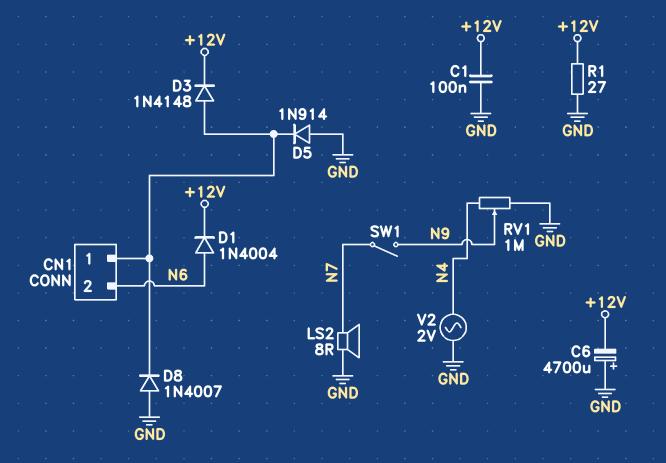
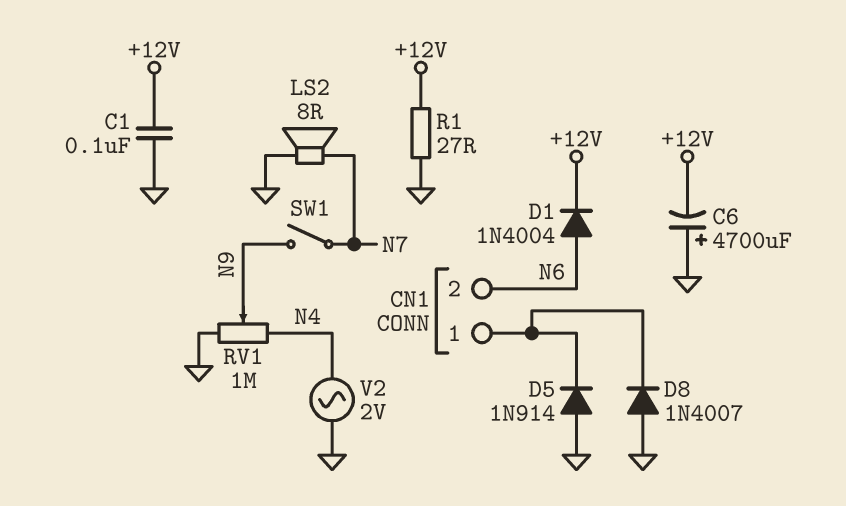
D3: diode 1N4148 (A CN1/1, K +12V) -> none

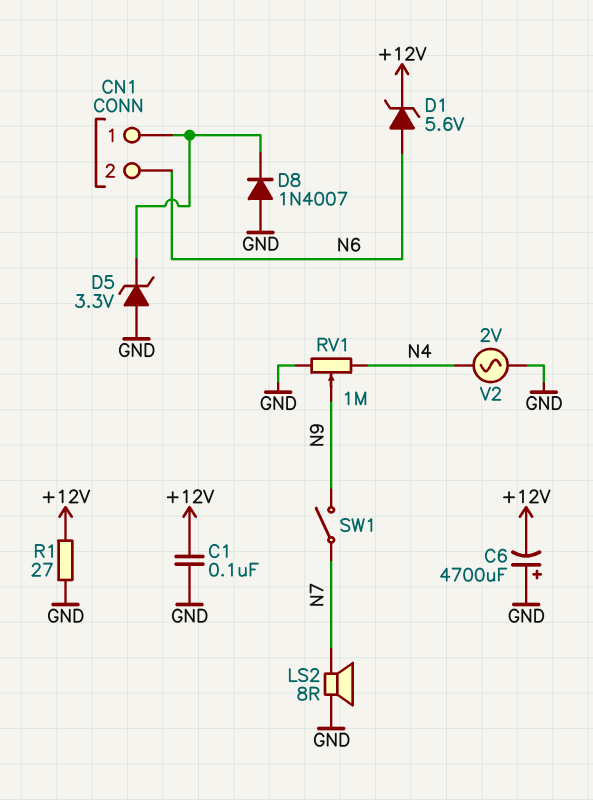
D1: diode 1N4004 (A N6, K +12V) -> zener 5.6V (A N6, K +12V)
D5: diode 1N914 (A GND, K CN1/1) -> zener 3.3V (A GND, K CN1/1)

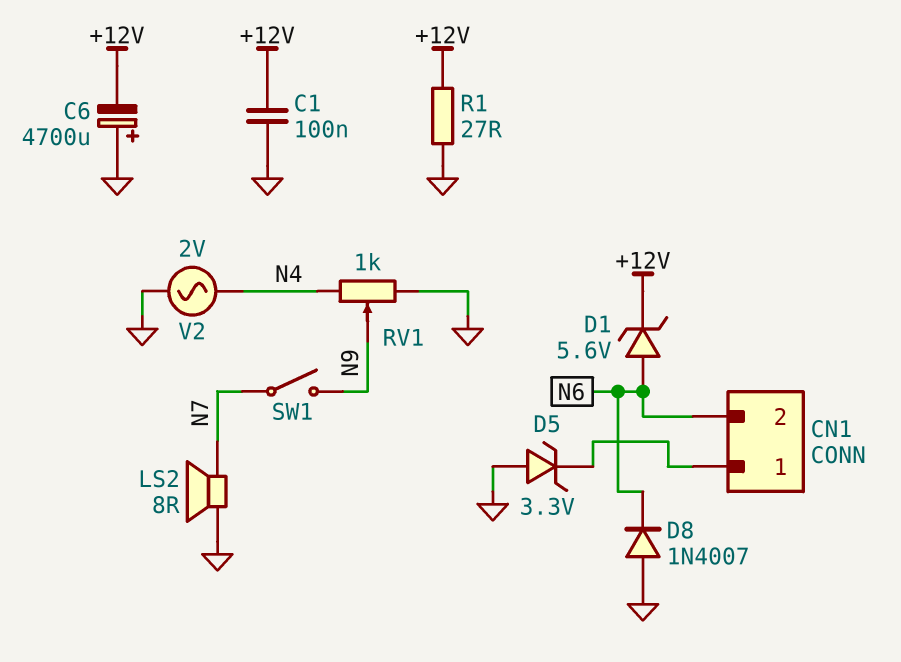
D8: diode 1N4007 (A GND, K CN1/1) -> diode 1N4007 (A GND, K N6)
RV1: 1M (GND, N4, wiper N9) -> 1k (GND, N4, wiper N9)

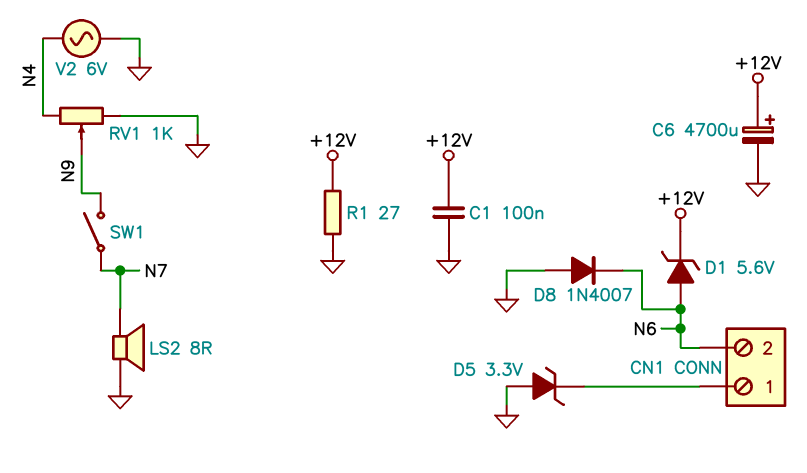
C6: 4700uF (plus GND, minus +12V) -> 4700uF (plus +12V, minus GND)
V2: AC 2V (GND, N4) -> AC 6V (GND, N4)

